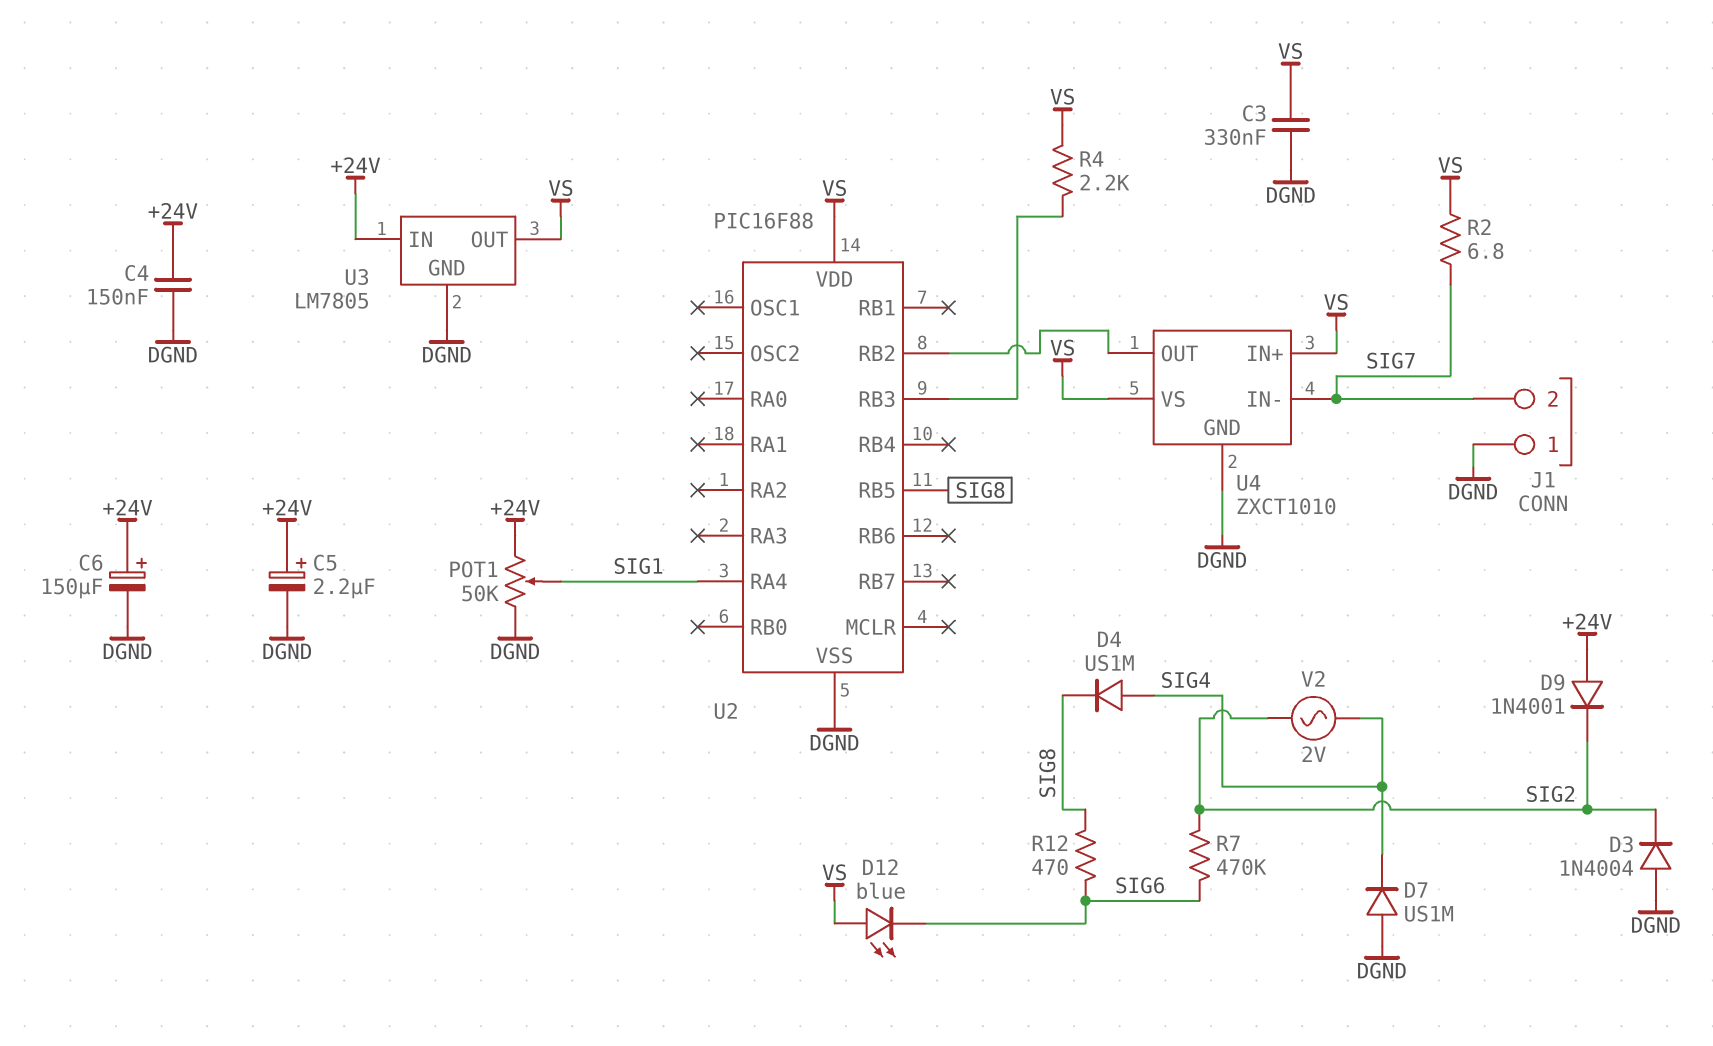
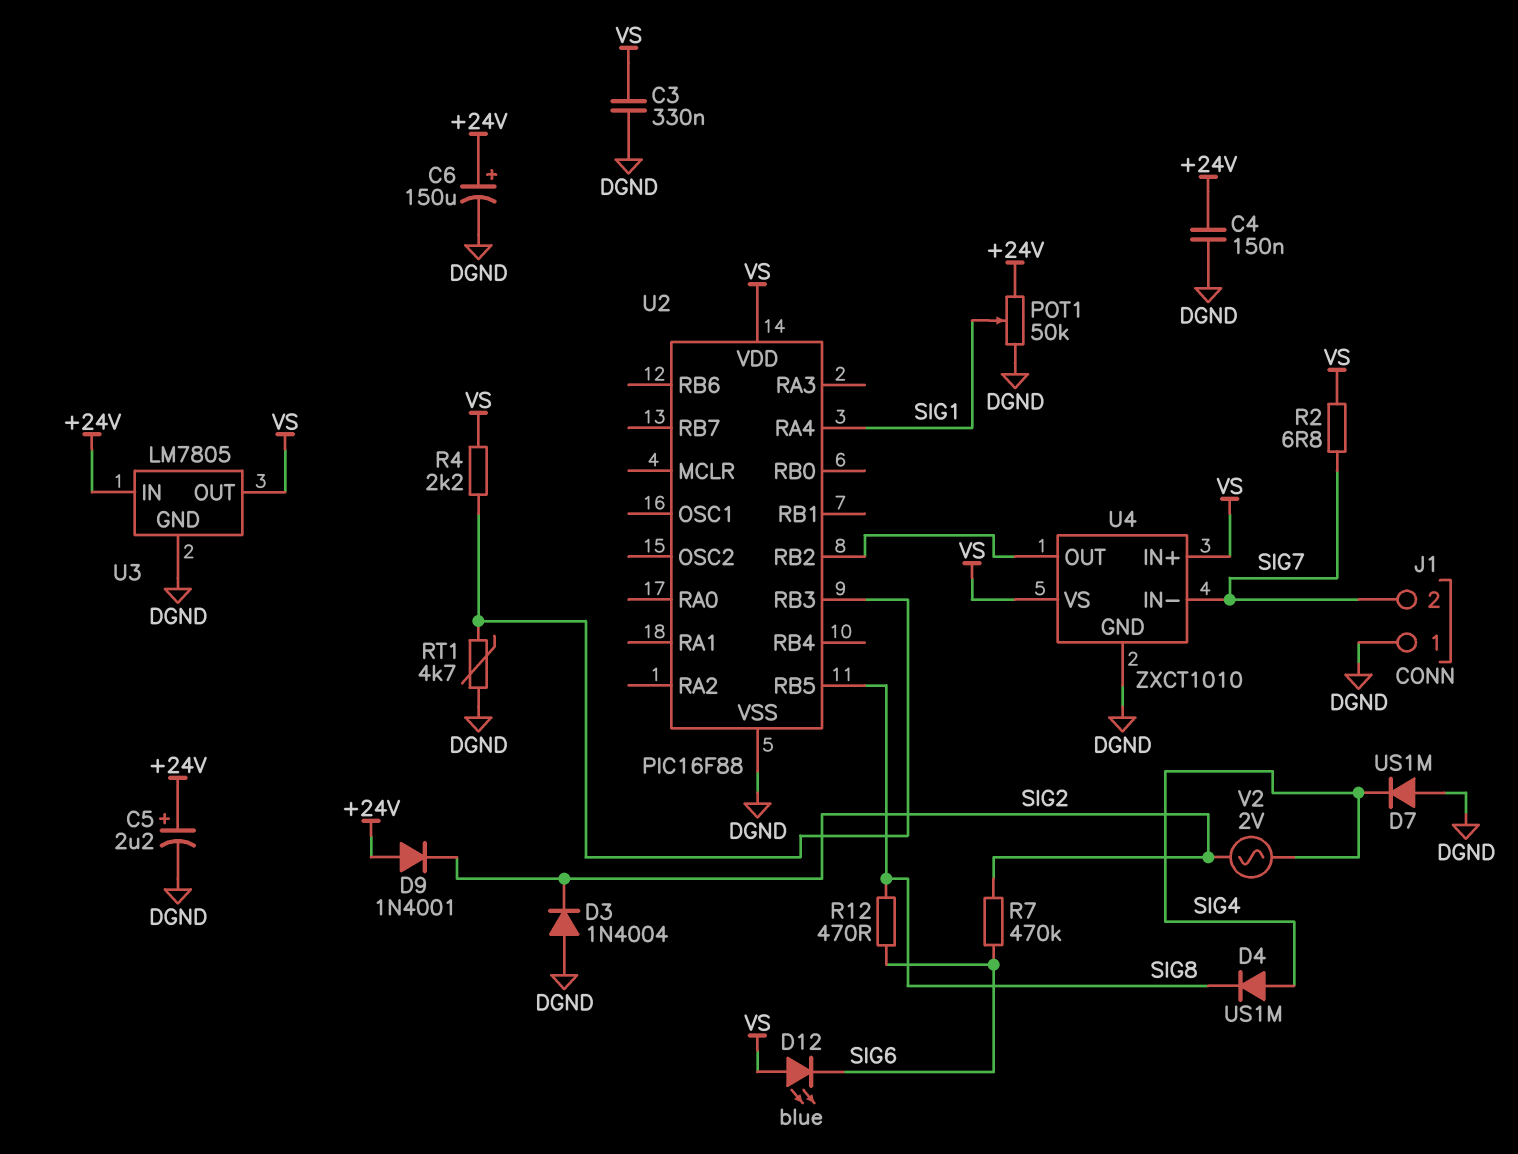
RT1: none -> 4.7k (DGND, U2/RB3)

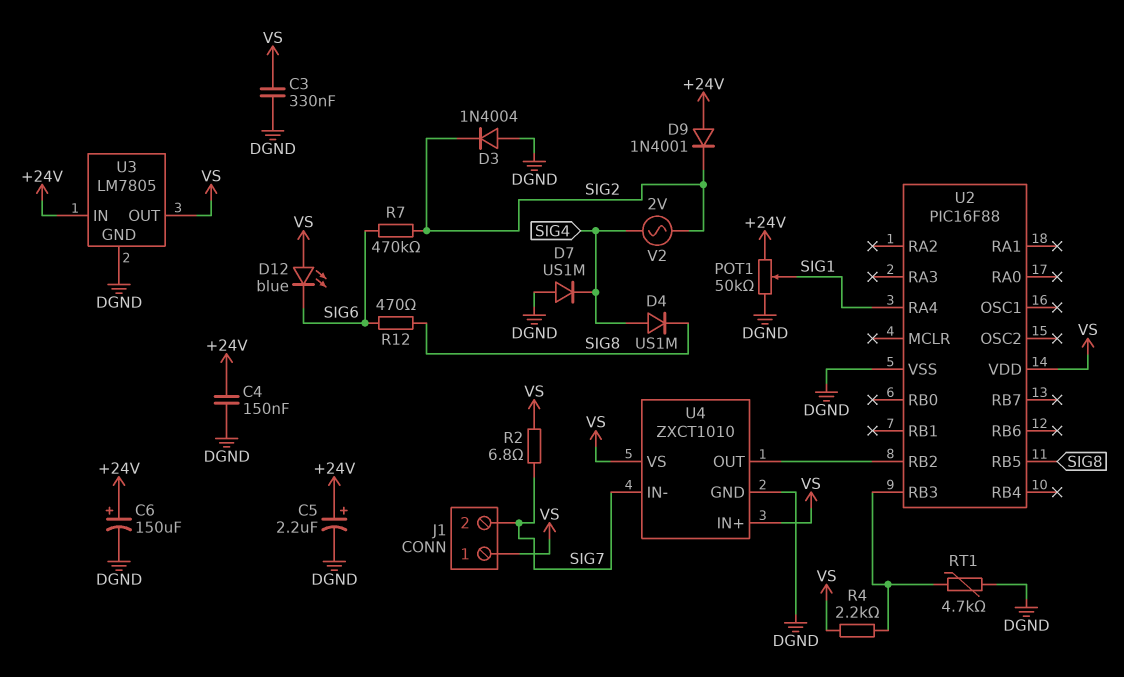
J1 pin 1: DGND -> VS

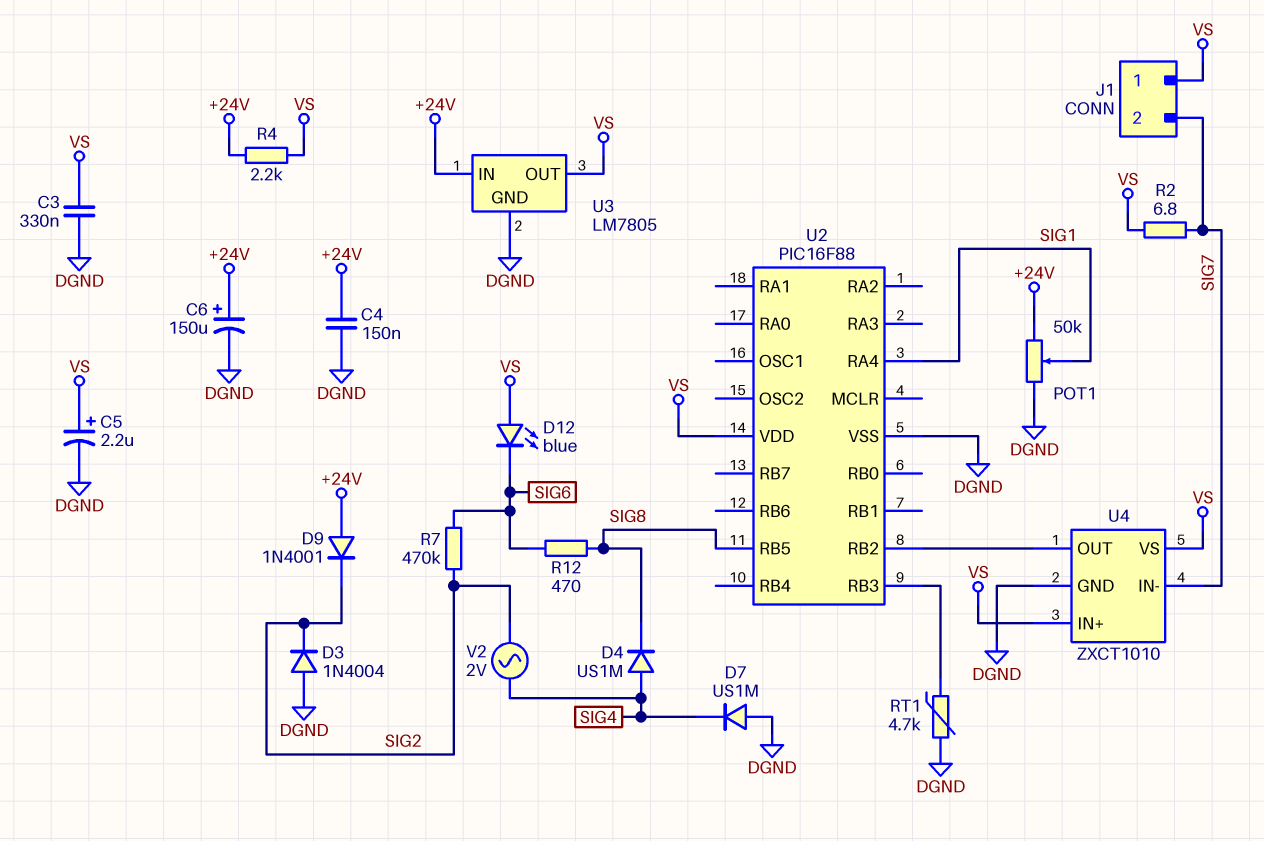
C5: 2.2uF (plus +24V, minus DGND) -> 2.2uF (plus VS, minus DGND)
R4: 2.2k (U2/RB3, VS) -> 2.2k (+24V, VS)

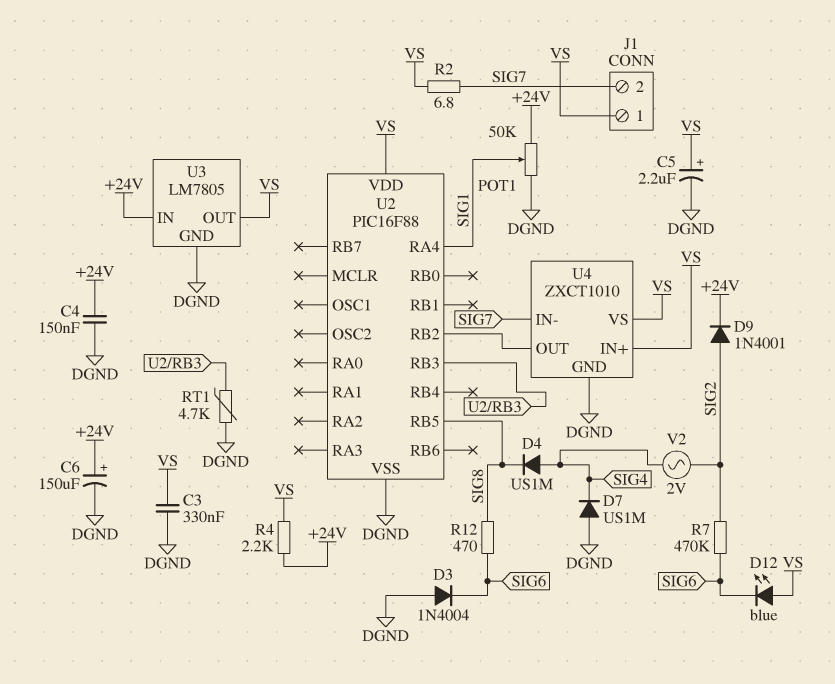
D3: diode 1N4004 (A DGND, K SIG2) -> diode 1N4004 (A DGND, K SIG6)
D9: diode 1N4001 (A +24V, K SIG2) -> diode 1N4001 (A SIG2, K +24V)

